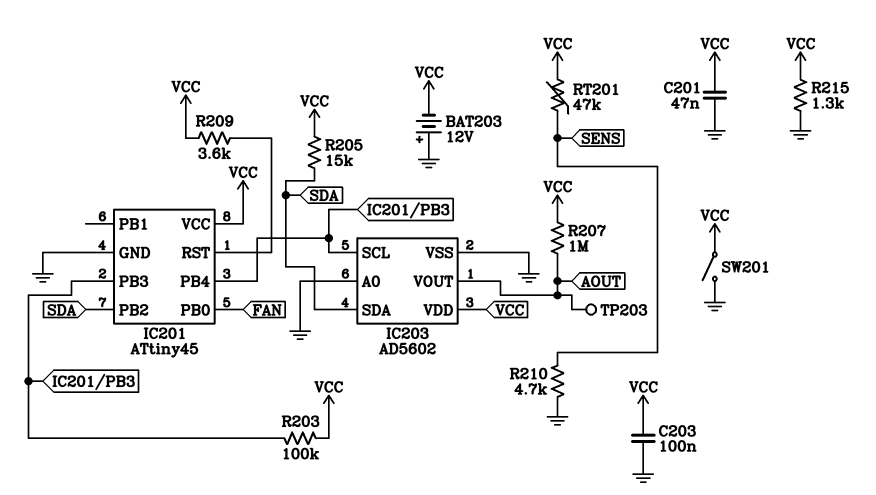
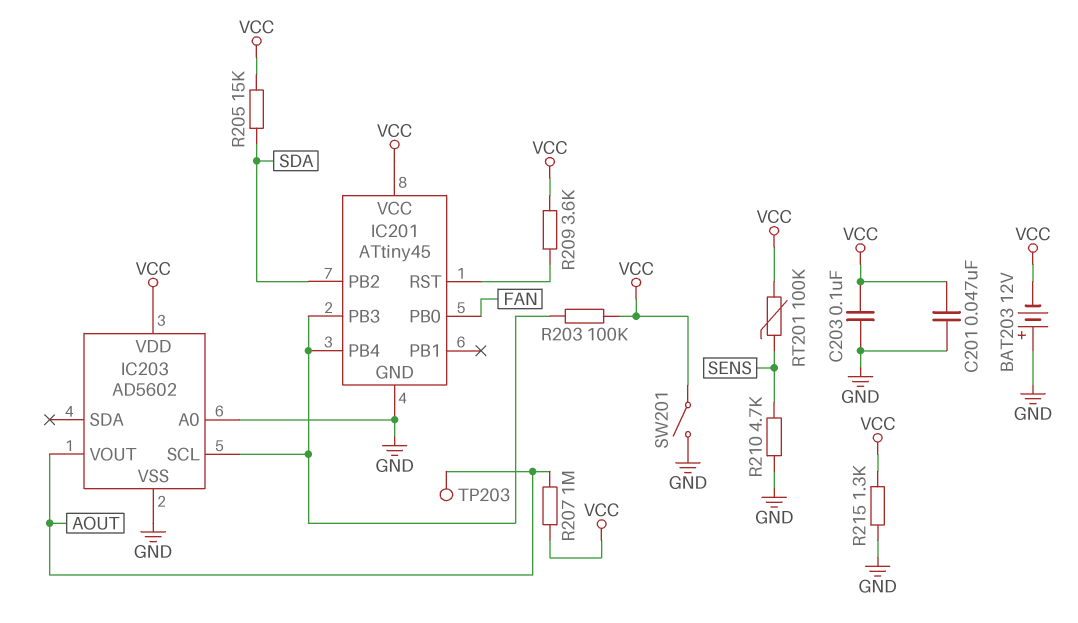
IC203 pin SDA: SDA -> none
RT201: 47k (SENS, VCC) -> 100k (SENS, VCC)

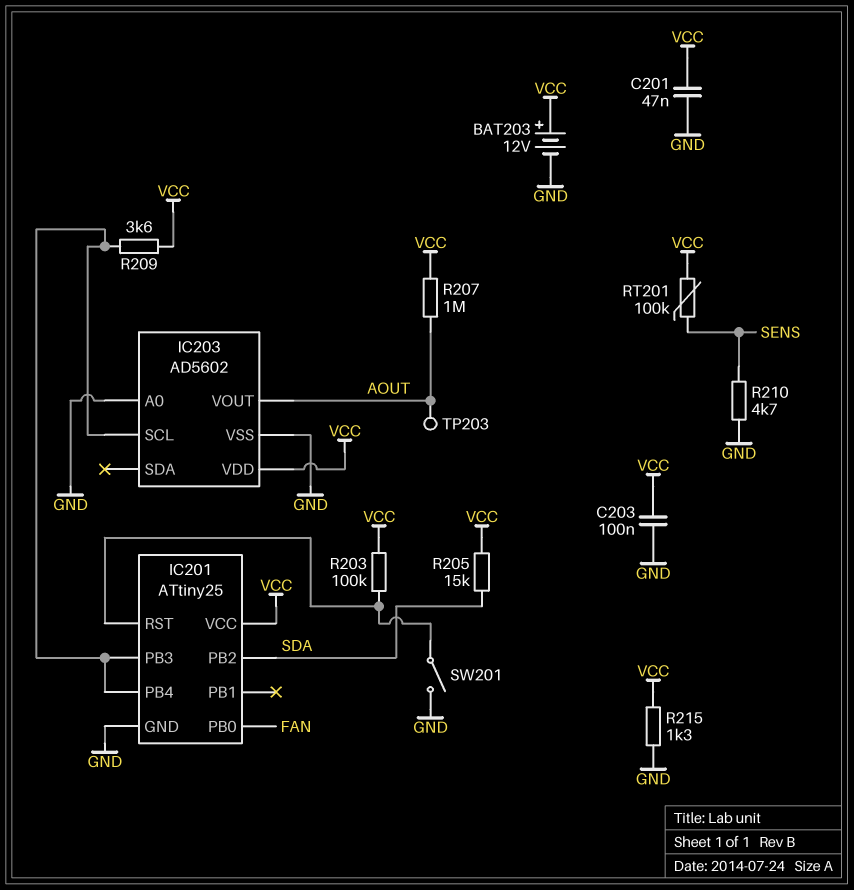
BAT203: 12V (plus GND, minus VCC) -> 12V (plus VCC, minus GND)
IC201: ATtiny45 -> ATtiny25
R203: 100k (IC201/PB3, VCC) -> 100k (IC201/RST, VCC)
R209: 3.6k (IC201/RST, VCC) -> 3.6k (IC201/PB3, VCC)
SW201: switch (GND, VCC) -> switch (GND, IC201/RST)

